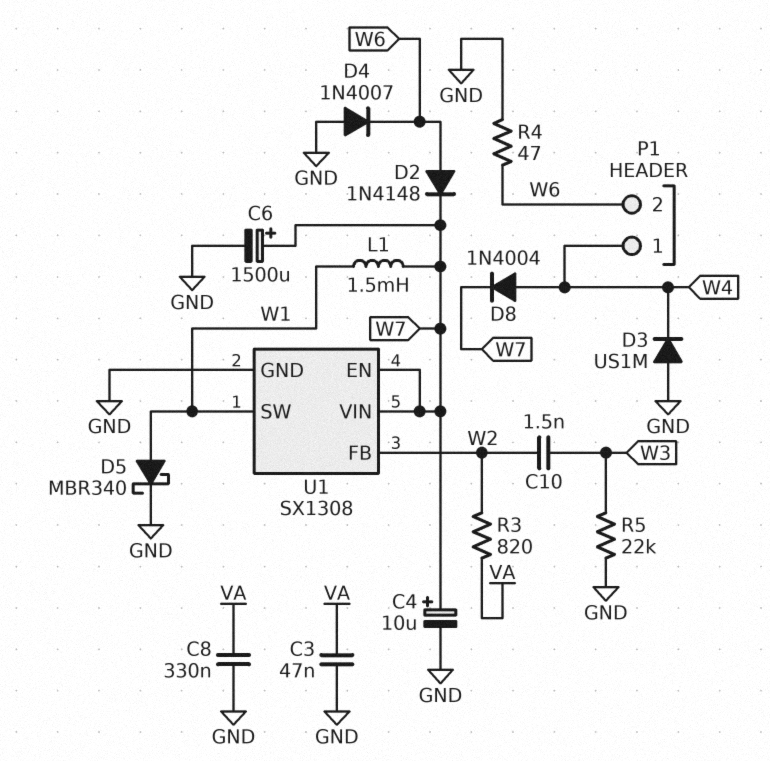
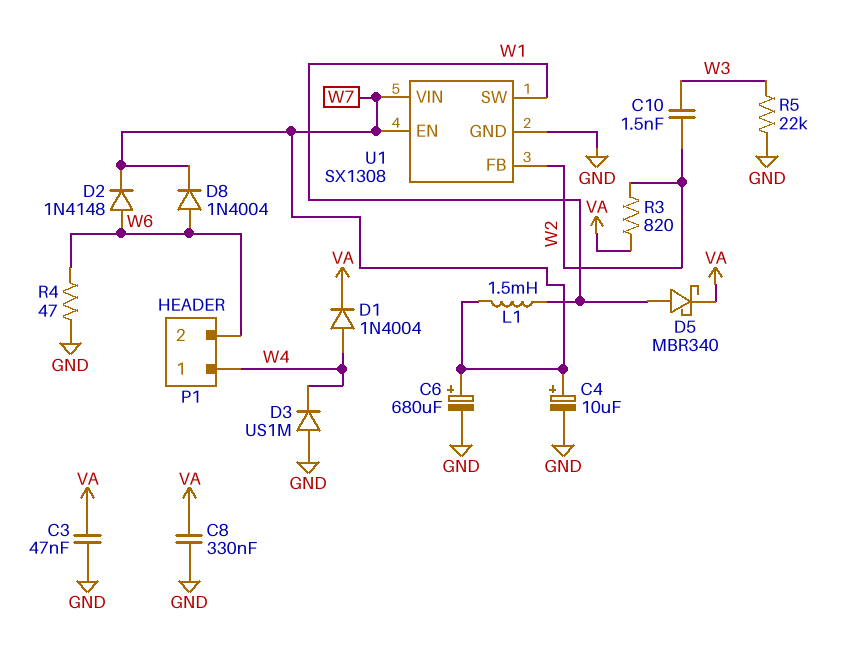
C6: 1500uF (plus W7, minus GND) -> 680uF (plus W7, minus GND)
D1: none -> diode 1N4004 (A W4, K VA)
D4: diode 1N4007 (A GND, K W6) -> none
D5: schottky MBR340 (A W1, K GND) -> schottky MBR340 (A W1, K VA)
D8: diode 1N4004 (A W4, K W7) -> diode 1N4004 (A W6, K W7)

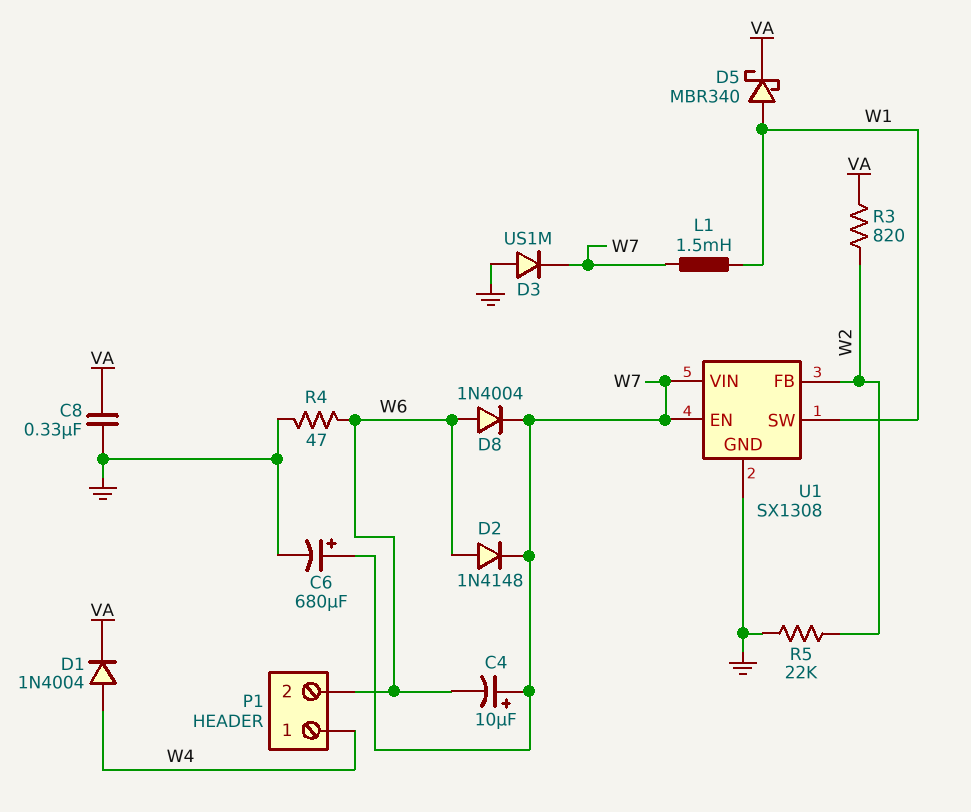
C3: 47nF (GND, VA) -> none
C4: 10uF (plus W7, minus GND) -> 10uF (plus W7, minus W6)
C10: 1.5nF (W2, W3) -> none
D3: diode US1M (A GND, K W4) -> diode US1M (A GND, K W7)
R5: 22k (GND, W3) -> 22k (GND, W2)

